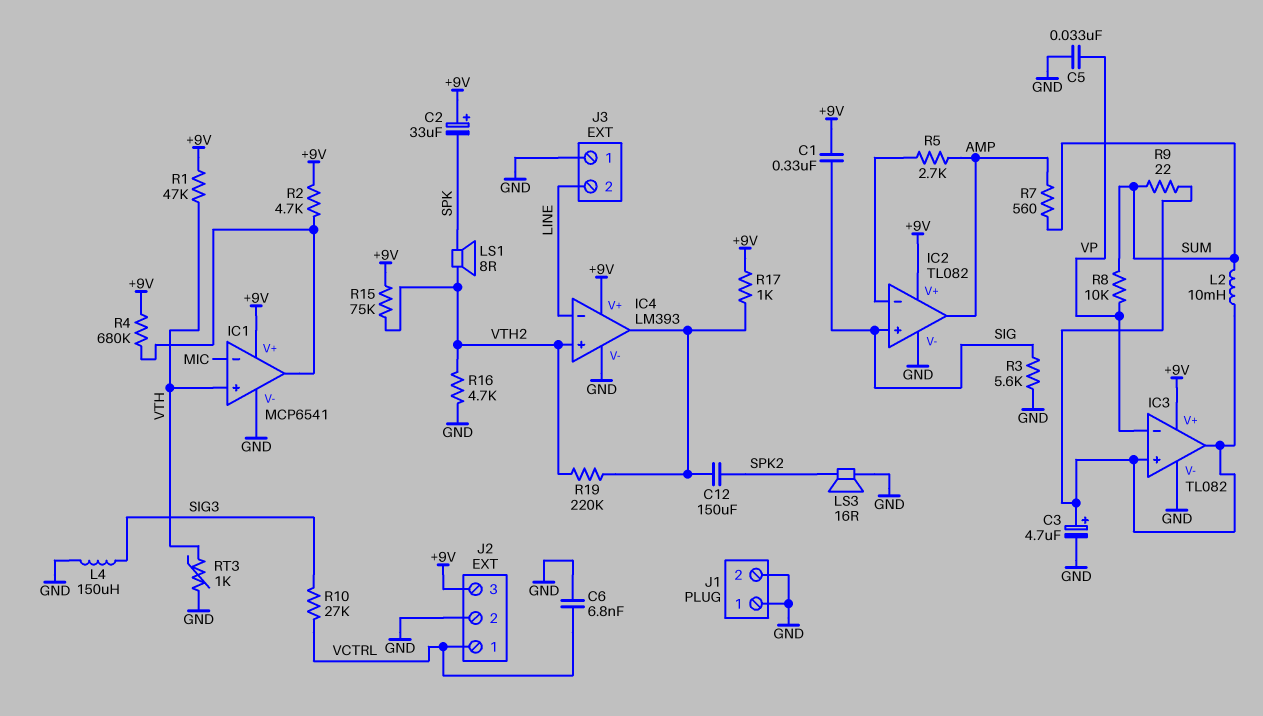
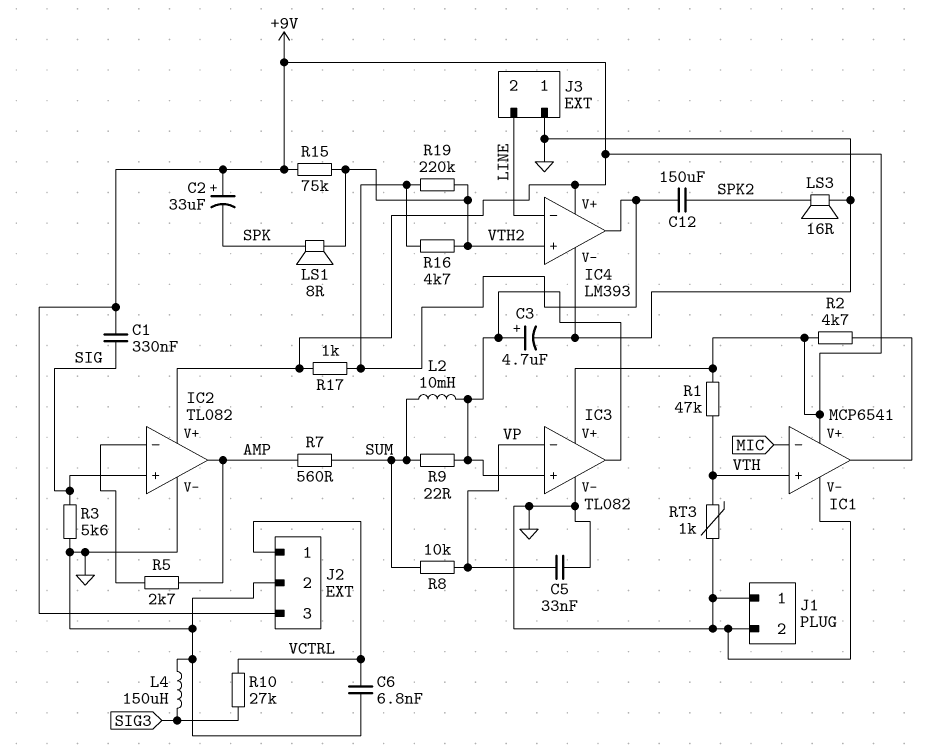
R4: 680k (+9V, IC1/out) -> none
R16: 4.7k (GND, VTH2) -> 4.7k (IC4/out, VTH2)

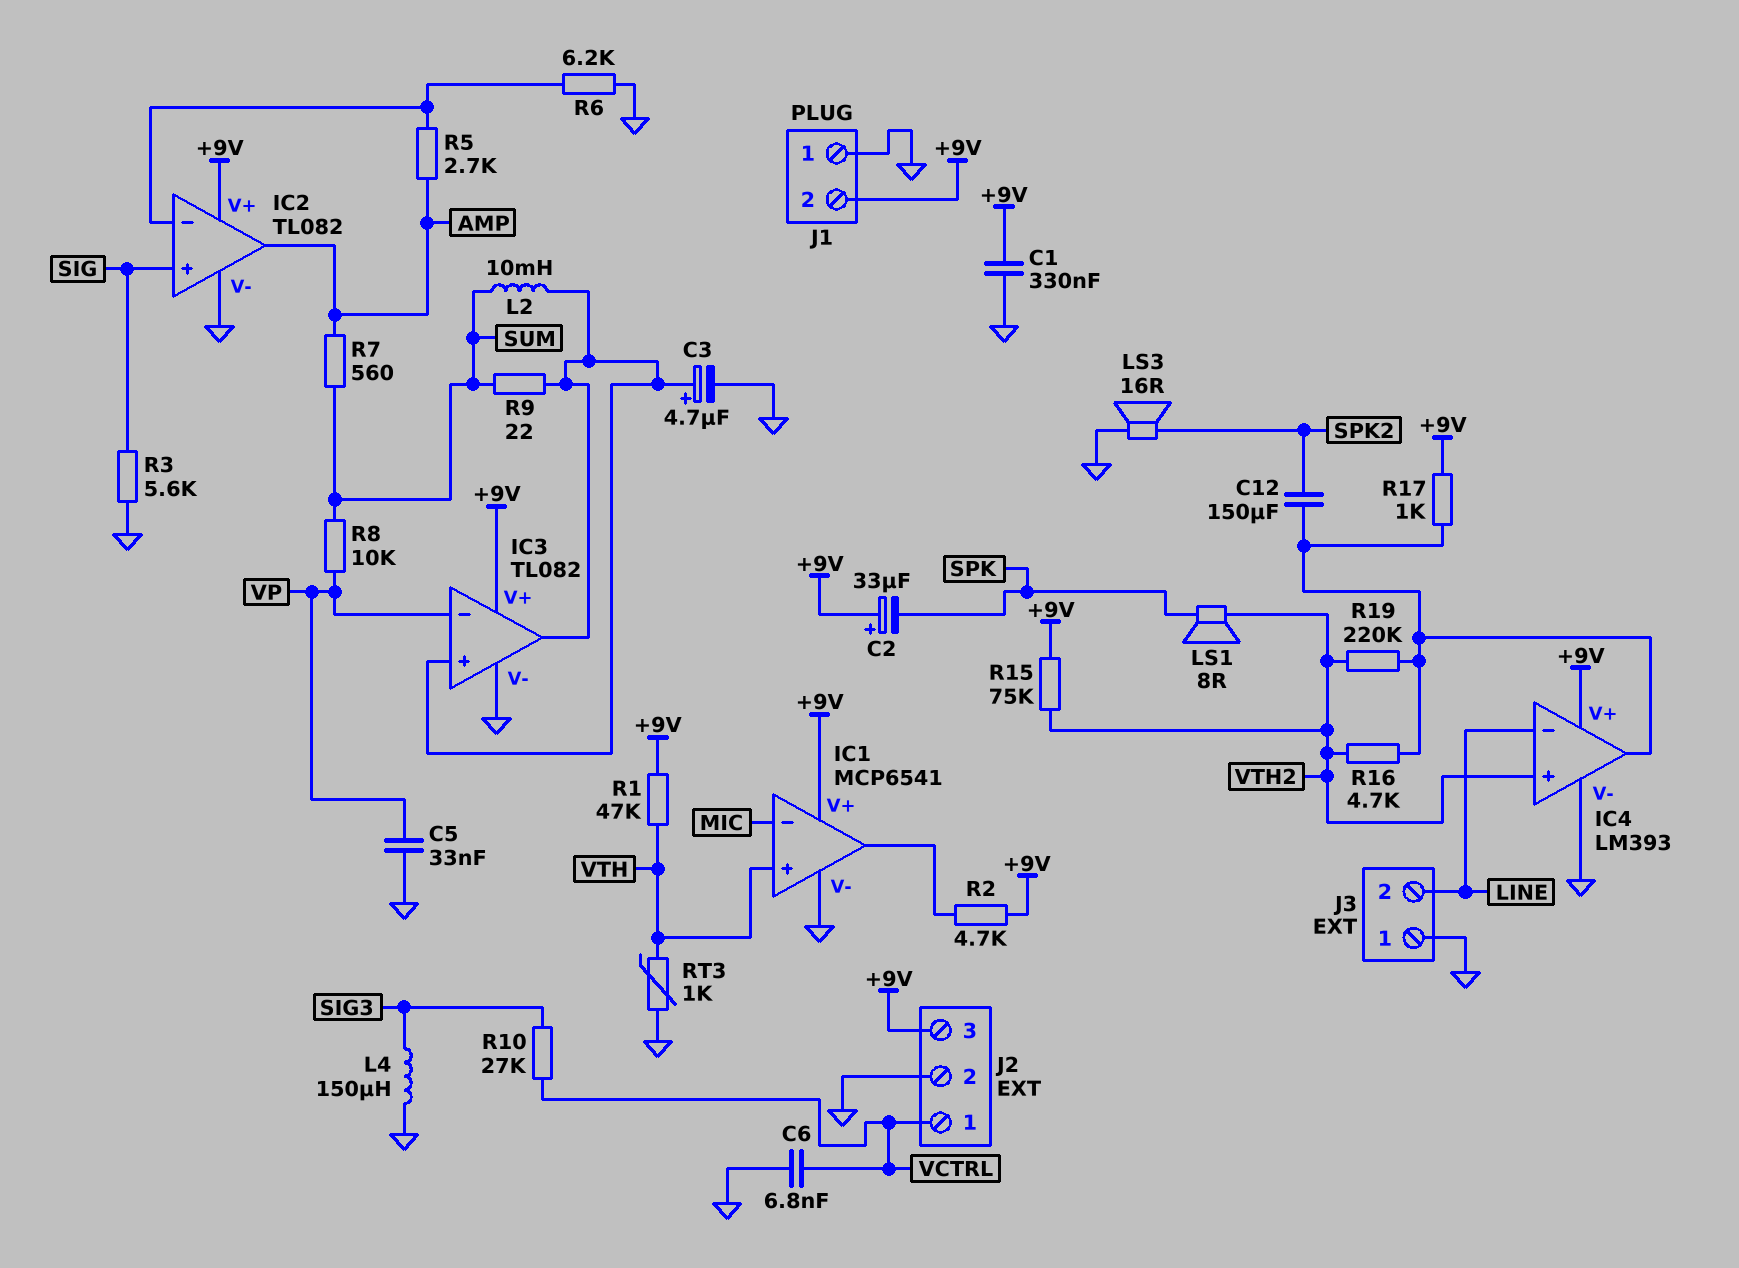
C1: 330nF (+9V, SIG) -> 330nF (+9V, GND)
J1 pin 2: GND -> +9V
R6: none -> 6.2k (GND, IC2/in-)

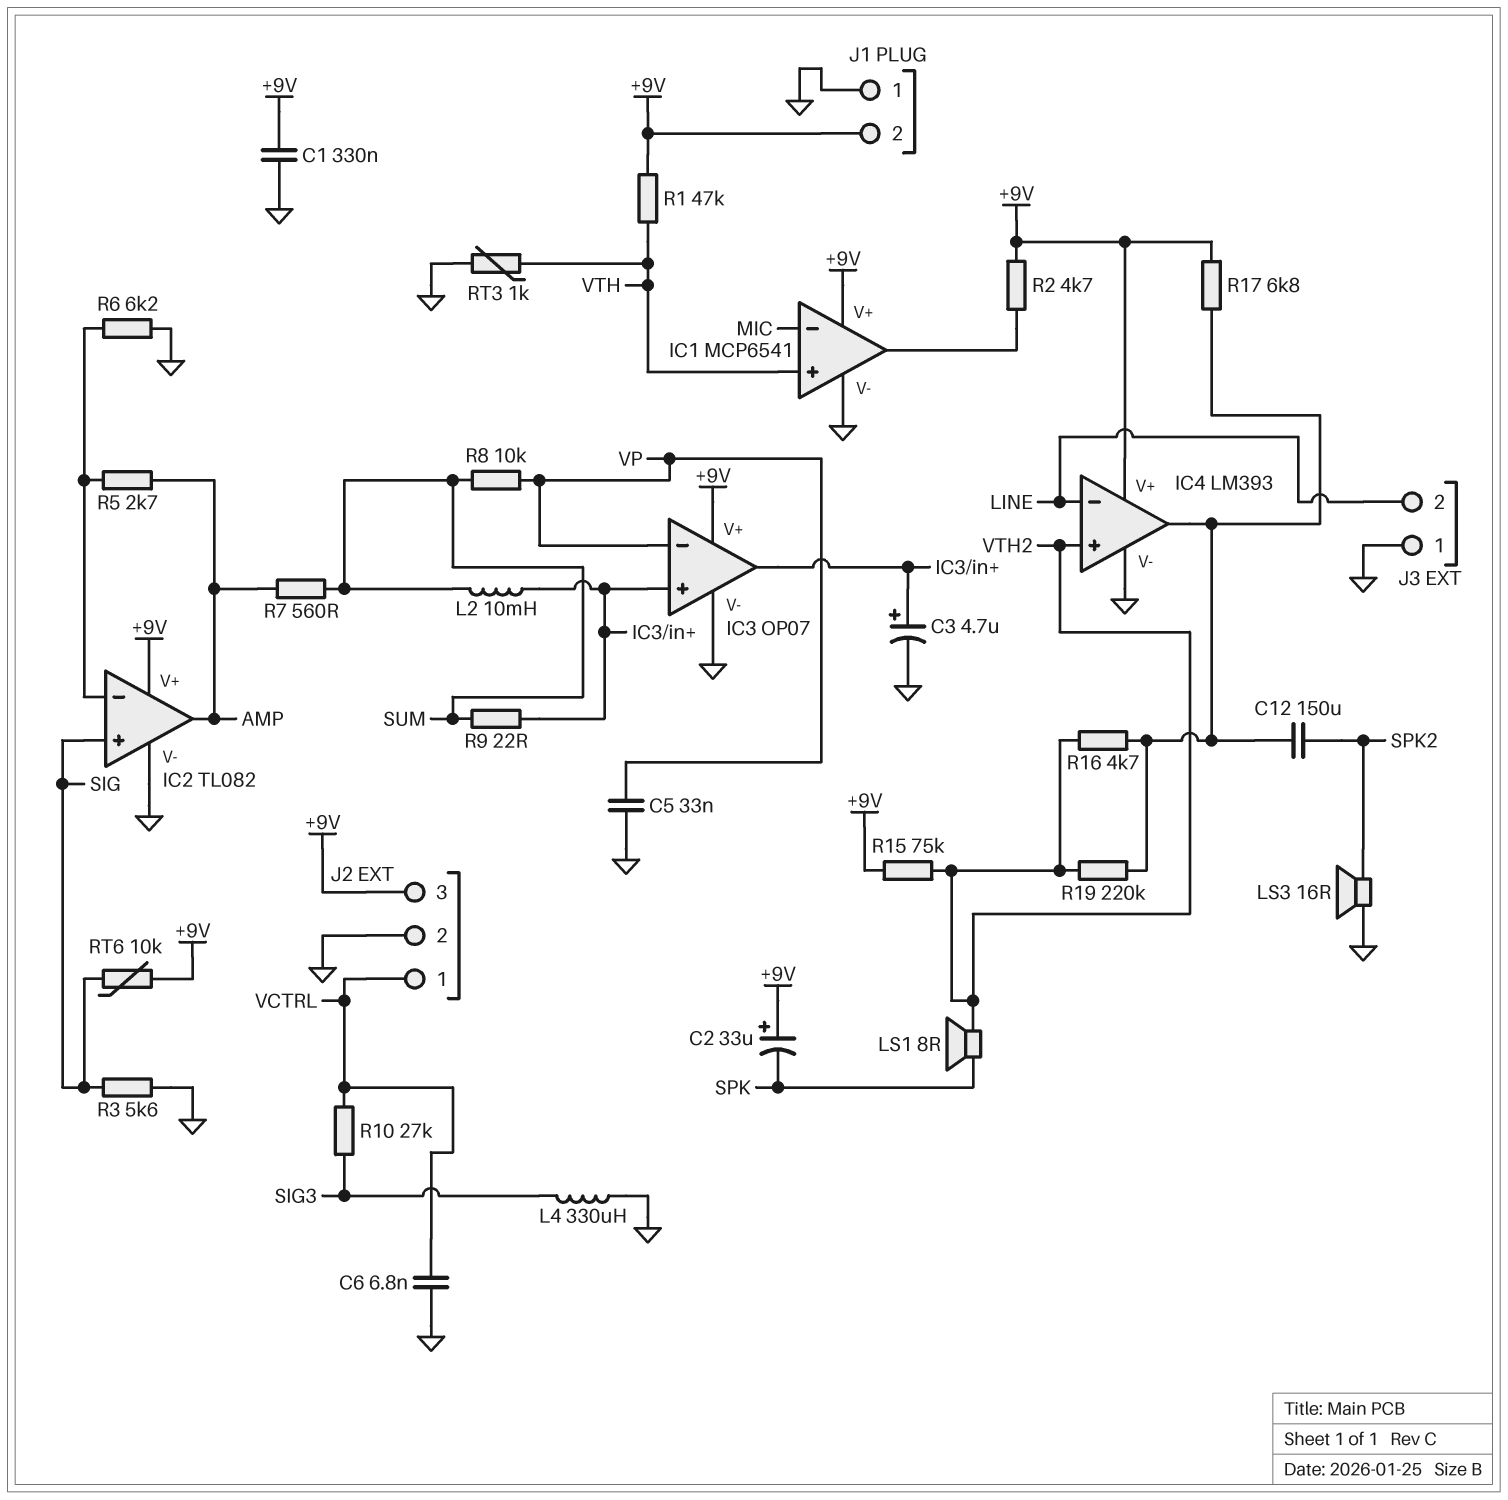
IC3: TL082 -> OP07
L4: 150uH (GND, SIG3) -> 330uH (GND, SIG3)
R17: 1k (+9V, IC4/out) -> 6.8k (+9V, IC4/out)
RT6: none -> 10k (+9V, SIG)

